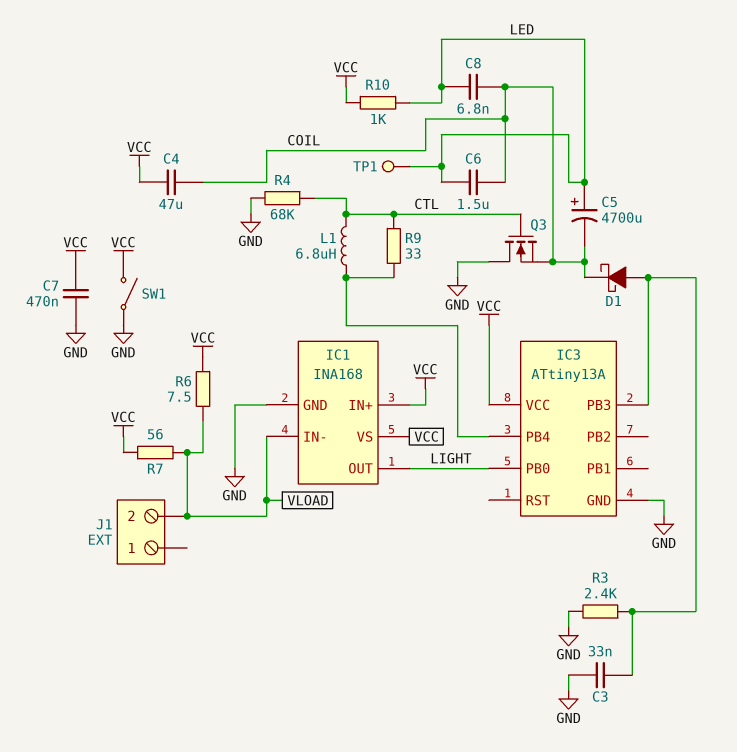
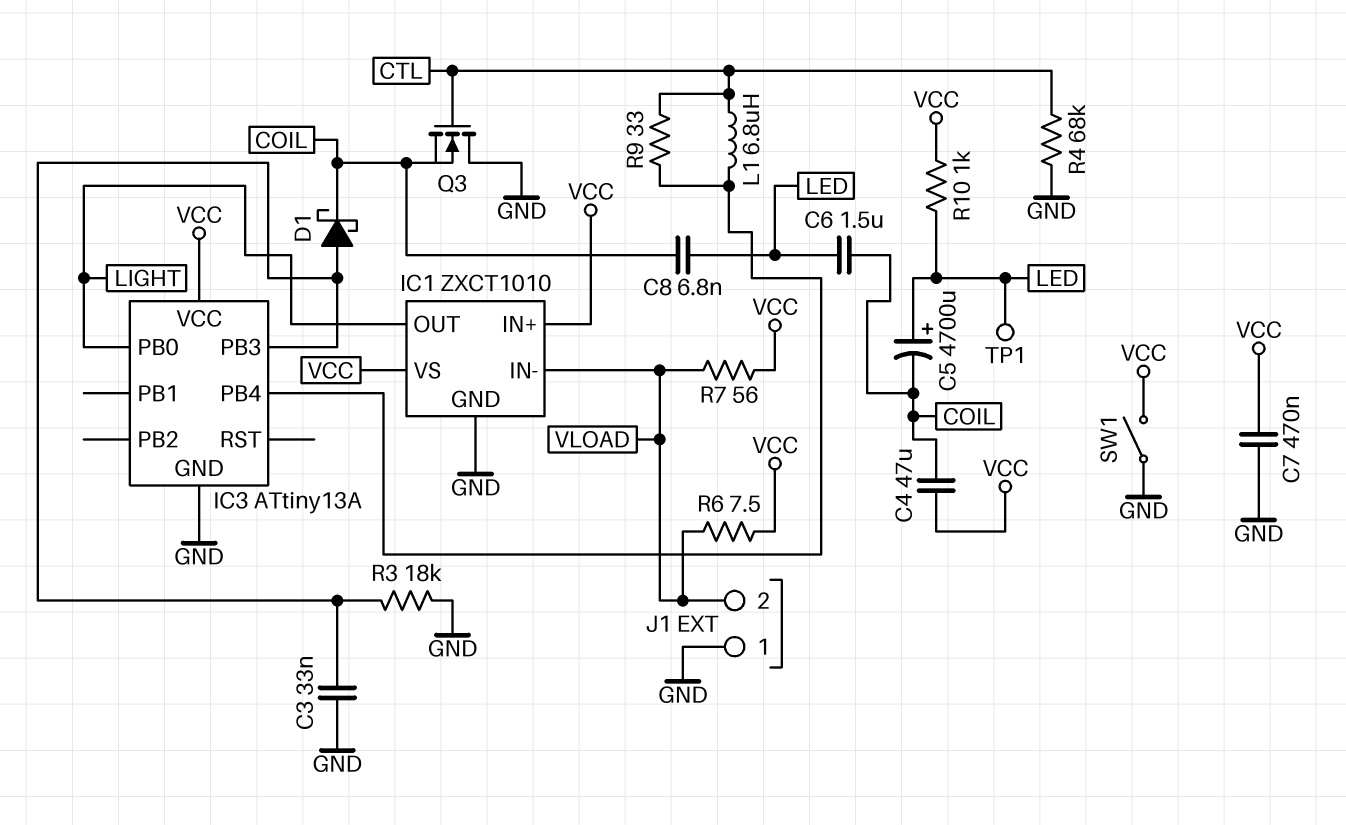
IC1: INA168 -> ZXCT1010
J1 pin 1: none -> GND
R3: 2.4k (GND, IC3/PB3) -> 18k (GND, IC3/PB3)

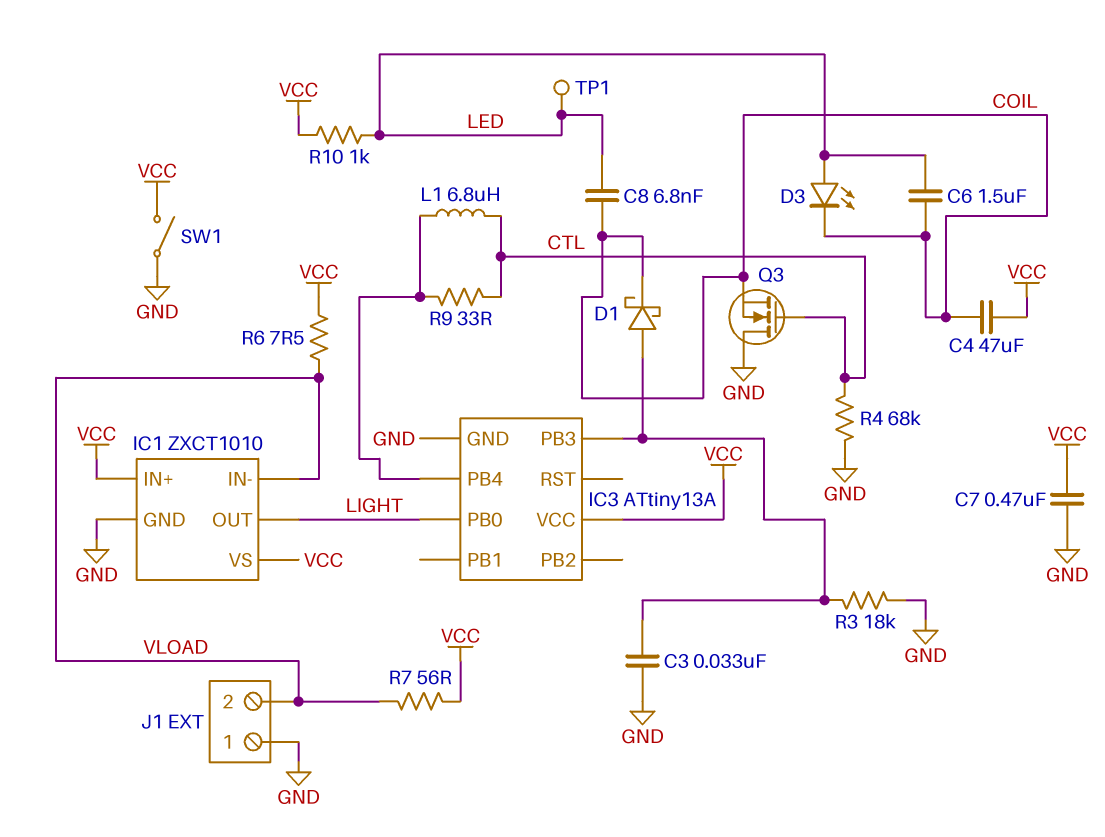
C5: 4700uF (plus LED, minus COIL) -> none
D3: none -> LED (A LED, K COIL)

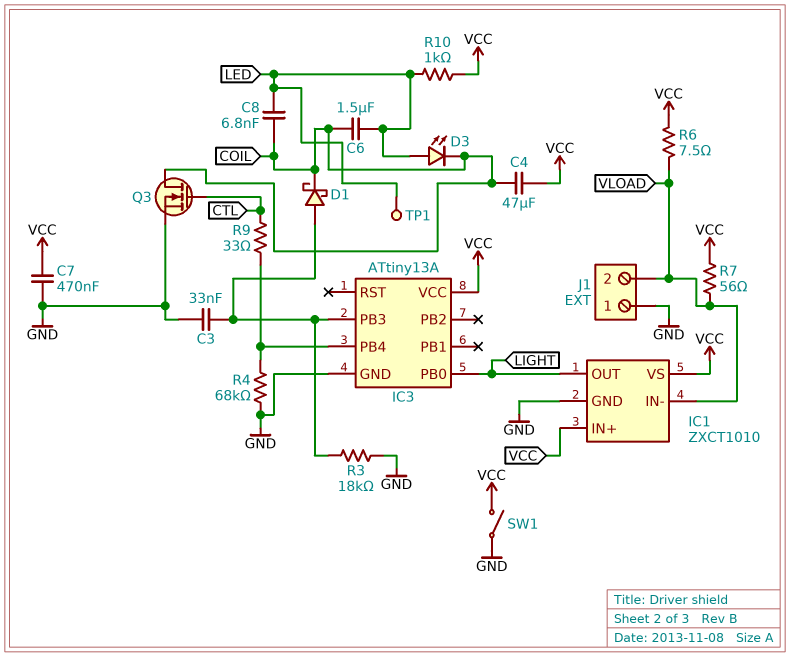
L1: 6.8uH (CTL, IC3/PB4) -> none
Q3: NMOS (G CTL, D GND, S COIL) -> NMOS (G CTL, D COIL, S GND)
R4: 68k (CTL, GND) -> 68k (GND, IC3/PB4)

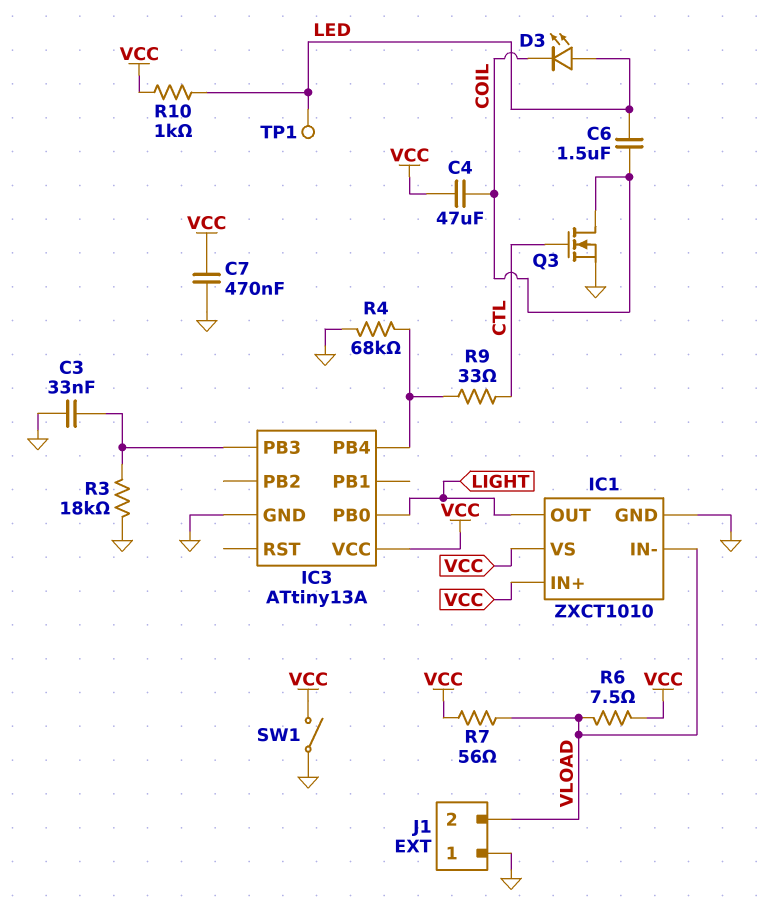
C8: 6.8nF (COIL, LED) -> none
D1: schottky (A IC3/PB3, K COIL) -> none

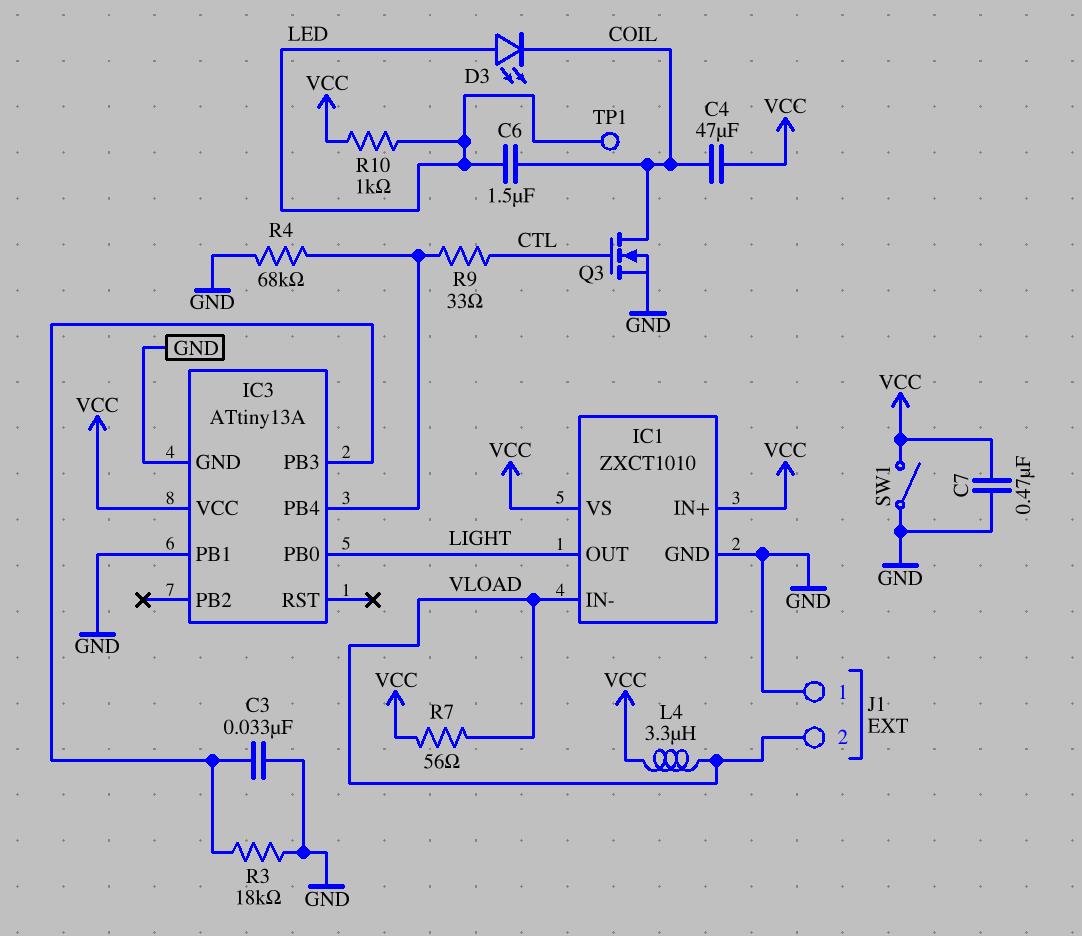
IC3 pin PB1: none -> GND
L4: none -> 3.3uH (VCC, VLOAD)
R6: 7.5 (VCC, VLOAD) -> none

